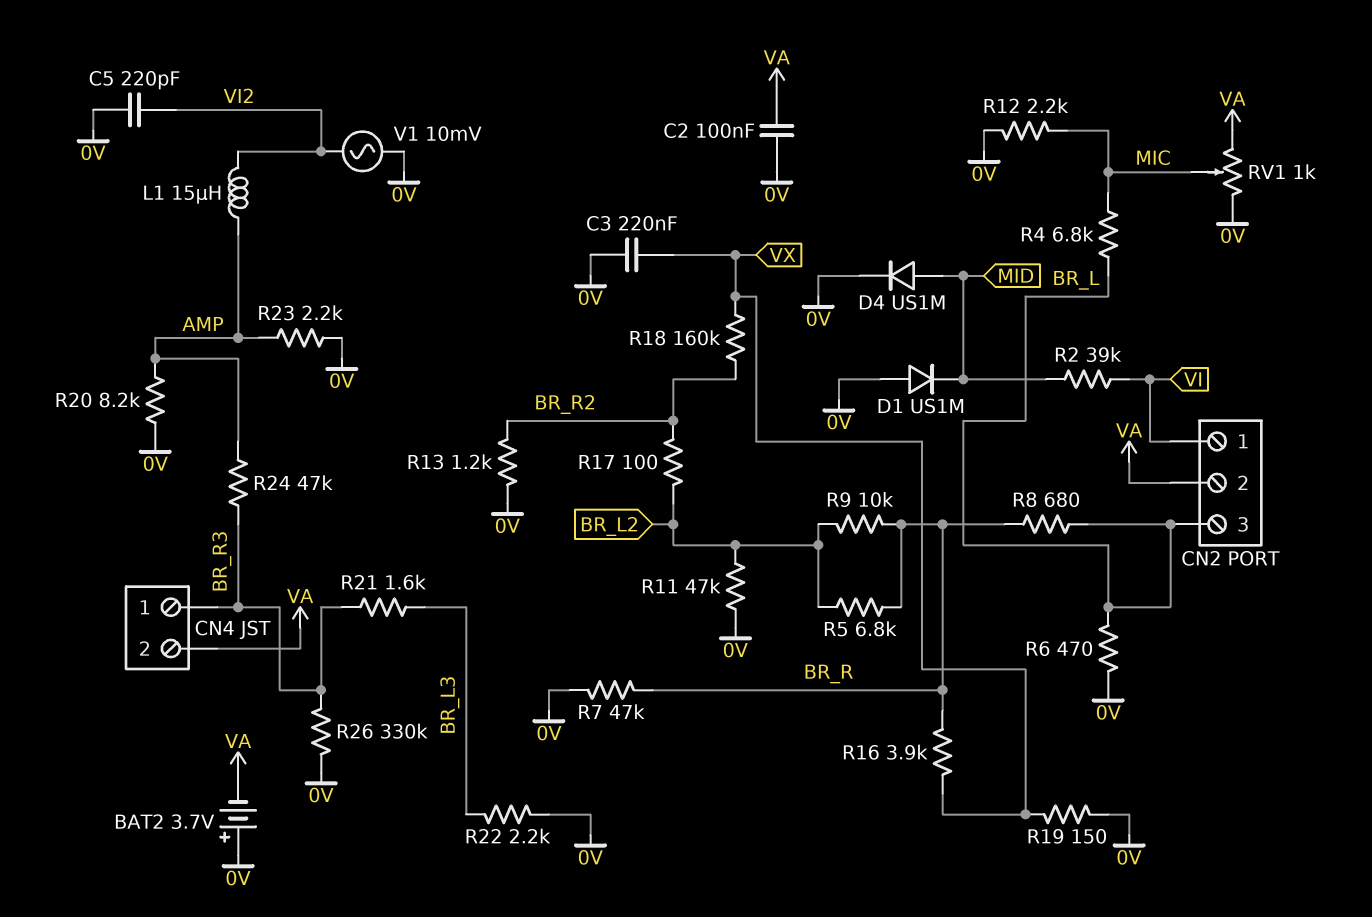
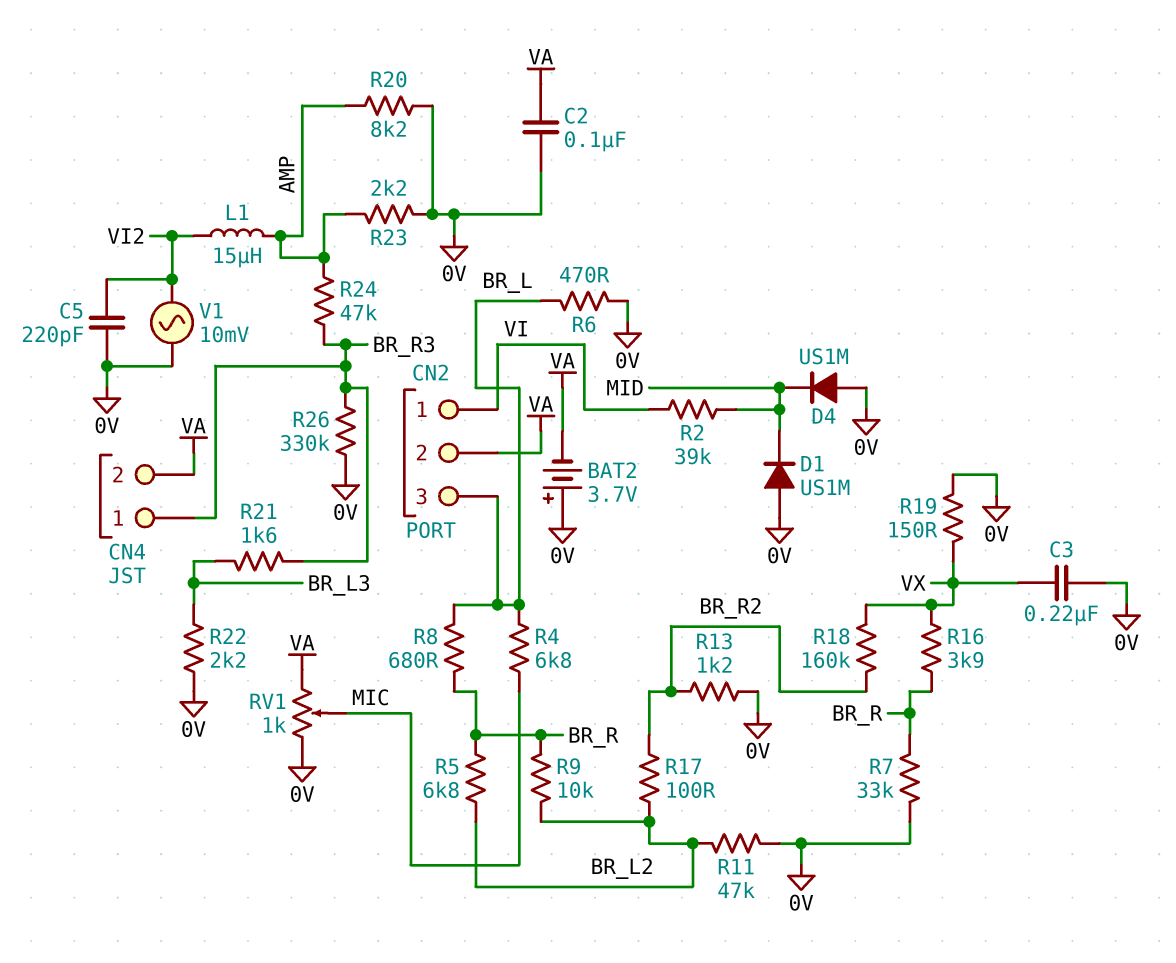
D4: diode US1M (A MID, K 0V) -> diode US1M (A 0V, K MID)
R7: 47k (0V, BR_R) -> 33k (0V, BR_R)
R12: 2.2k (0V, MIC) -> none

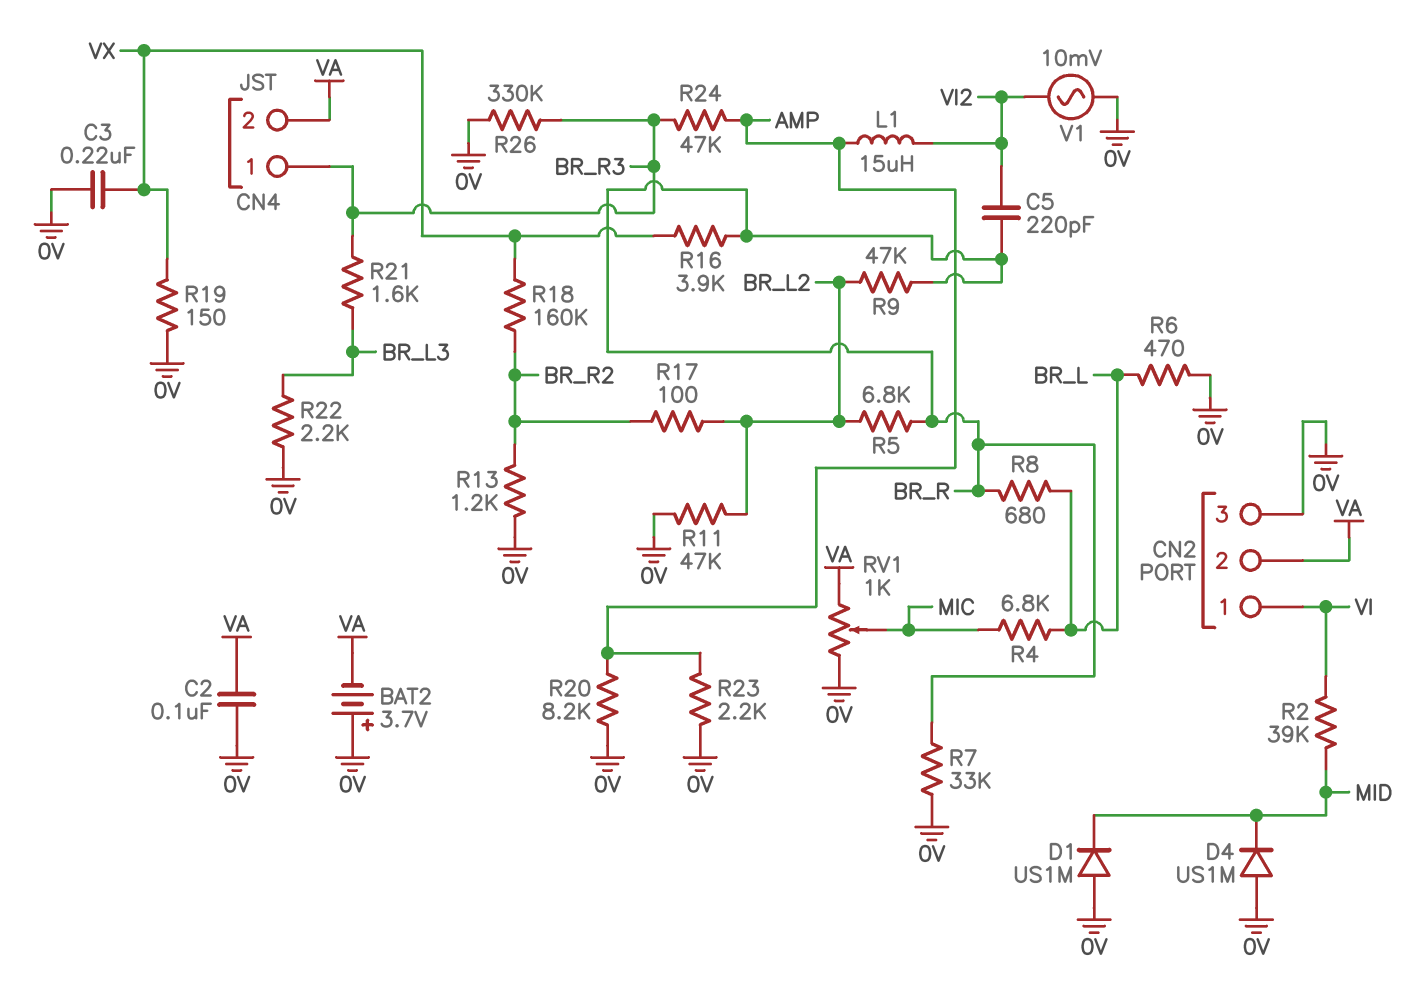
C5: 220pF (0V, VI2) -> 220pF (BR_R, VI2)
CN2 pin 3: BR_L -> 0V
R9: 10k (BR_L2, BR_R) -> 47k (BR_L2, BR_R)

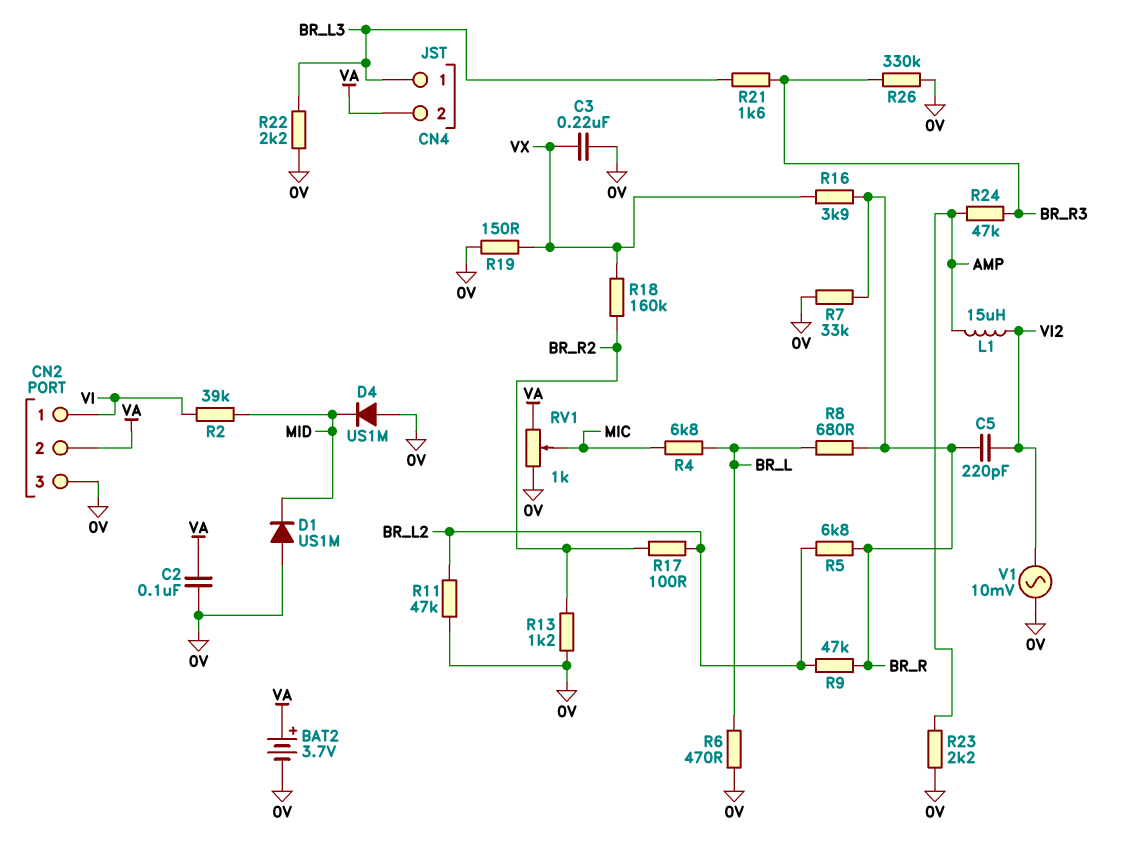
BAT2: 3.7V (plus 0V, minus VA) -> 3.7V (plus VA, minus 0V)
CN4 pin 1: BR_R3 -> BR_L3
R20: 8.2k (0V, AMP) -> none

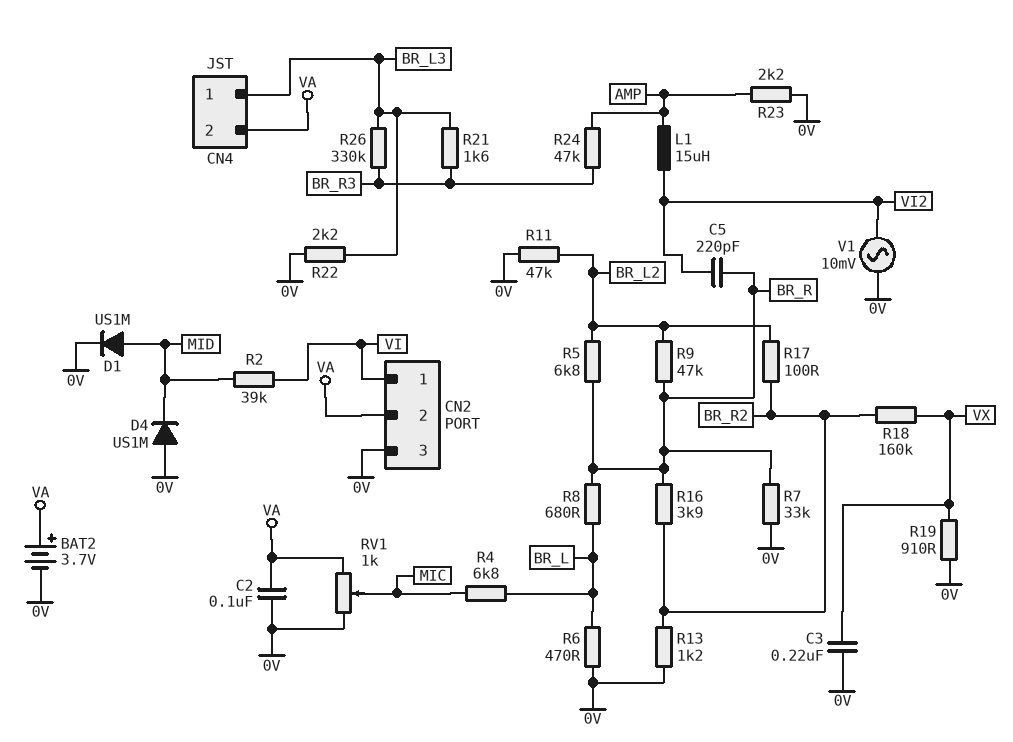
D1: diode US1M (A 0V, K MID) -> diode US1M (A MID, K 0V)
R16: 3.9k (BR_R, VX) -> 3.9k (BR_R, BR_R2)
R19: 150 (0V, VX) -> 910 (0V, VX)
R26: 330k (0V, BR_R3) -> 330k (BR_L3, BR_R3)

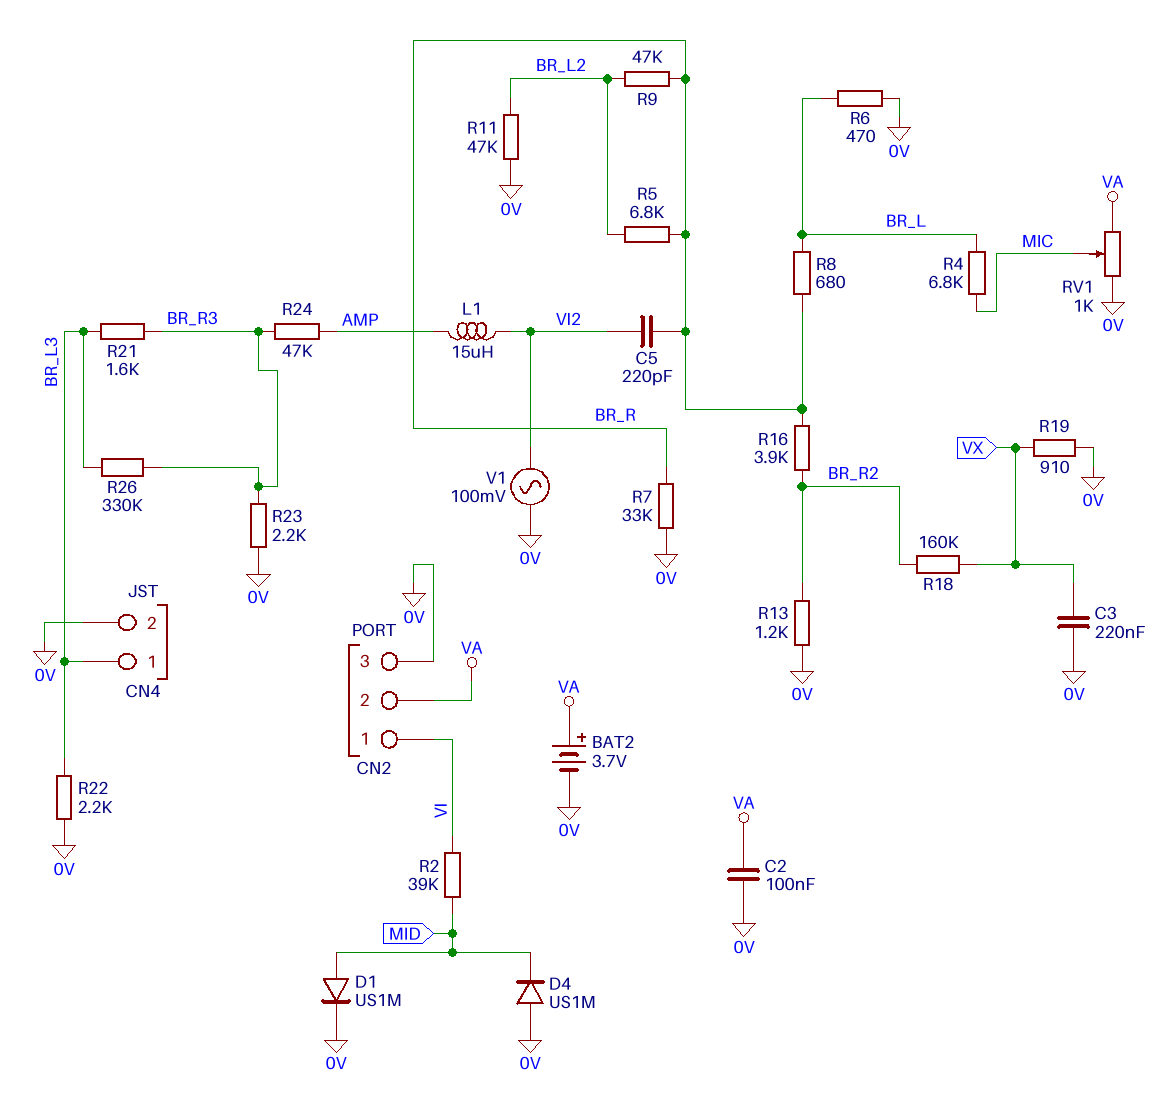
CN4 pin 2: VA -> 0V
R17: 100 (BR_L2, BR_R2) -> none
R23: 2.2k (0V, AMP) -> 2.2k (0V, BR_R3)
V1: AC 10mV (0V, VI2) -> AC 100mV (0V, VI2)

